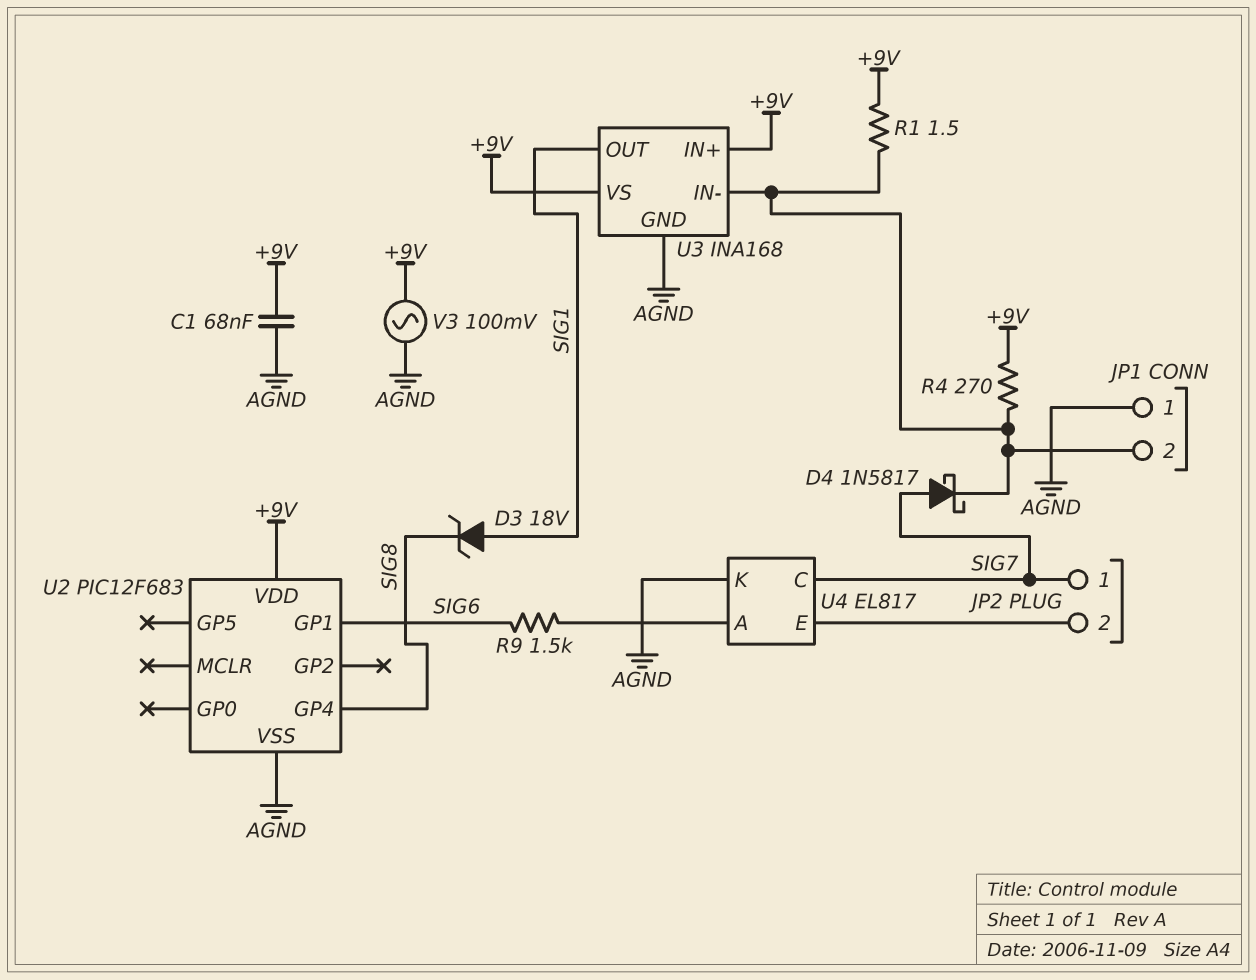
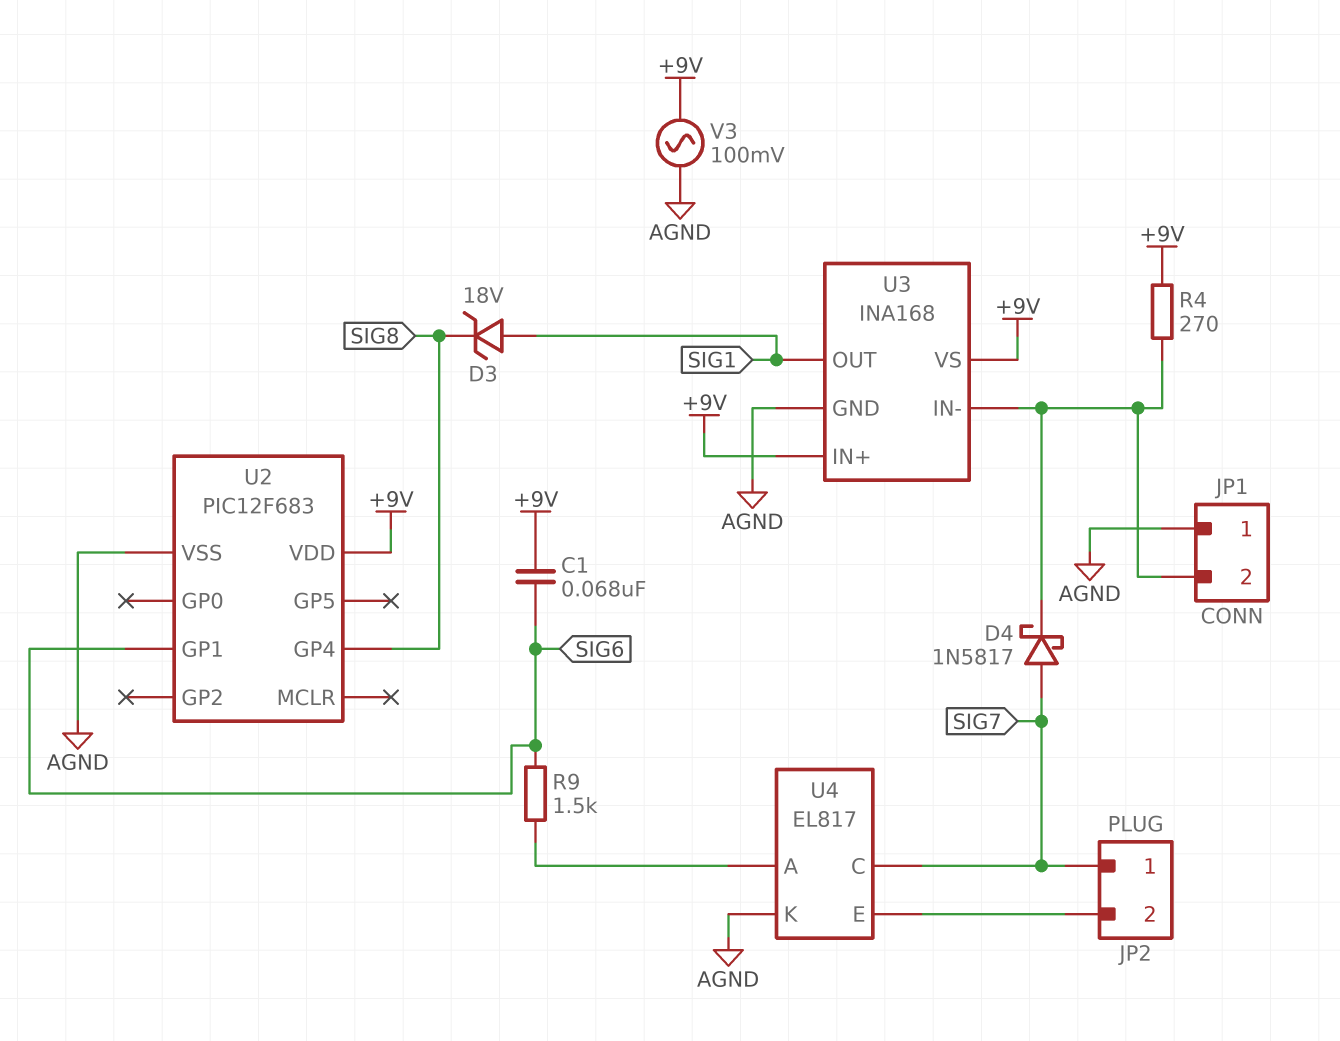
C1: 68nF (+9V, AGND) -> 68nF (+9V, SIG6)
R1: 1.5 (+9V, JP1/2) -> none

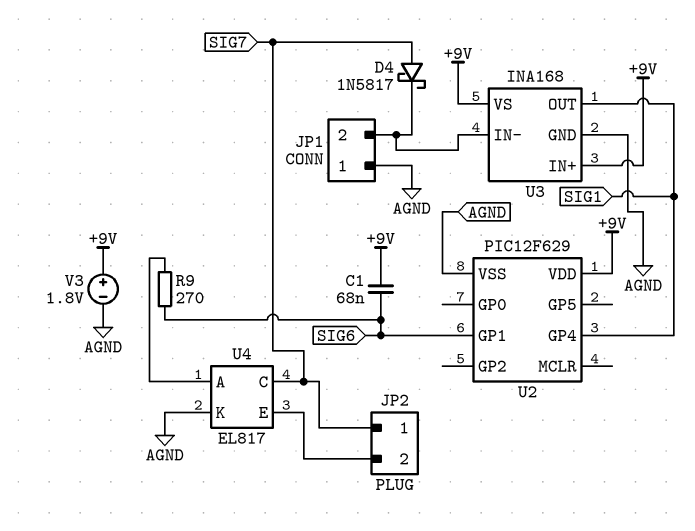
D3: zener 18V (A SIG1, K SIG8) -> none
R4: 270 (+9V, JP1/2) -> none
R9: 1.5k (SIG6, U4/A) -> 270 (SIG6, U4/A)
U2: PIC12F683 -> PIC12F629
U2 pin GP4: SIG8 -> SIG1
V3: AC 100mV (+9V, AGND) -> 1.8V (plus +9V, minus AGND)

